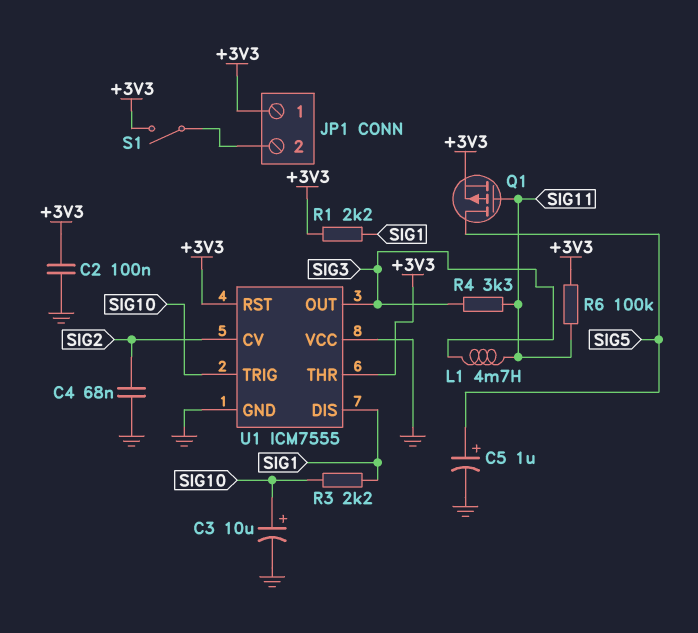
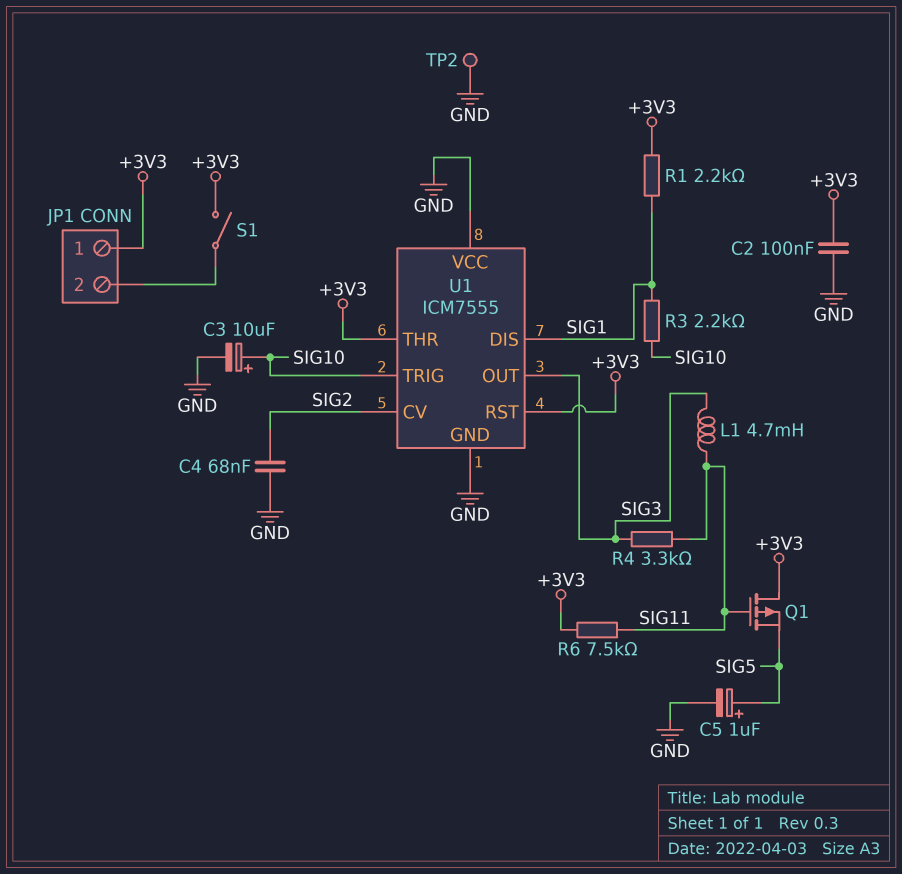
Q1: PMOS (G SIG11, D SIG5, S +3V3) -> PMOS (G SIG11, D +3V3, S SIG5)
R6: 100k (+3V3, SIG11) -> 7.5k (+3V3, SIG11)
TP2: none -> test point (GND)

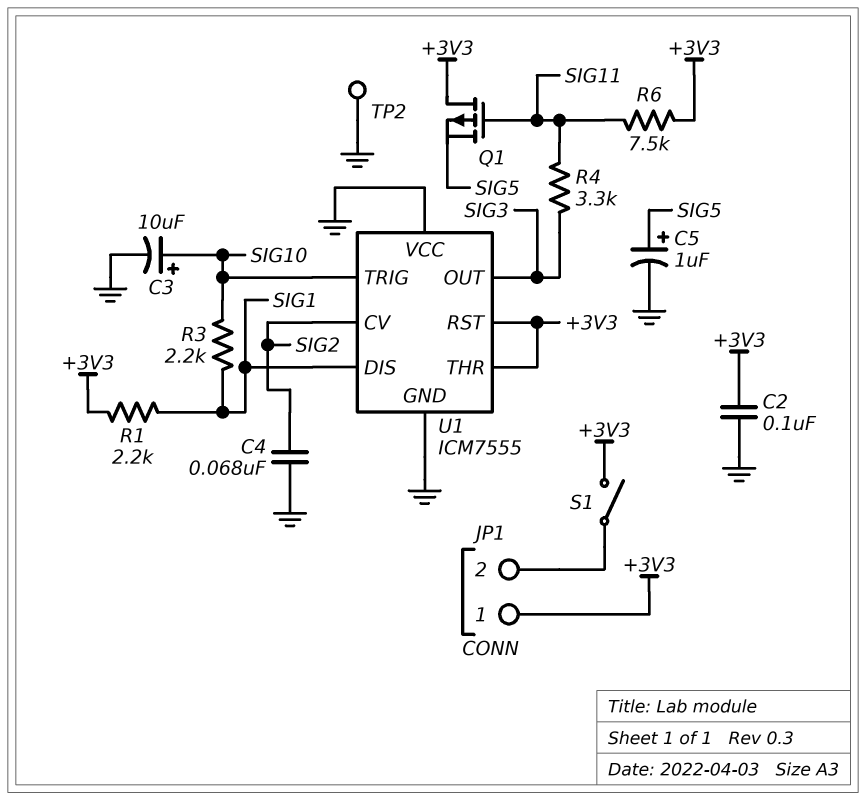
L1: 4.7mH (SIG3, SIG11) -> none

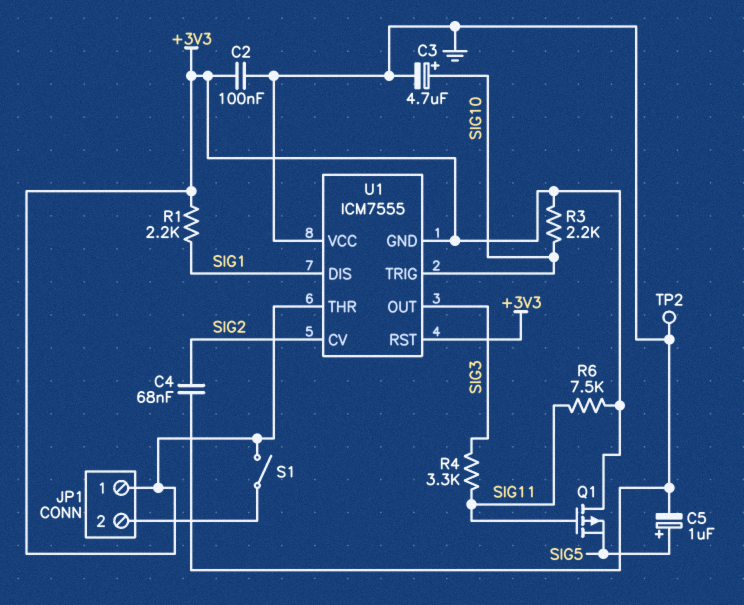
C3: 10uF (plus SIG10, minus GND) -> 4.7uF (plus SIG10, minus GND)
R3: 2.2k (SIG1, SIG10) -> 2.2k (+3V3, SIG10)
U1 pin GND: GND -> +3V3

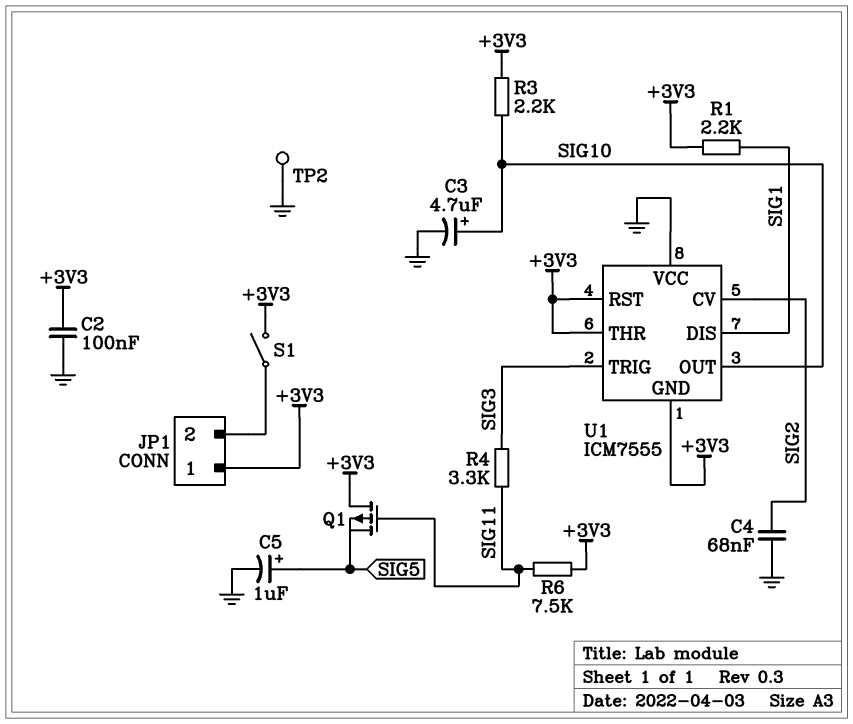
U1 pin OUT: SIG3 -> SIG10
U1 pin TRIG: SIG10 -> SIG3

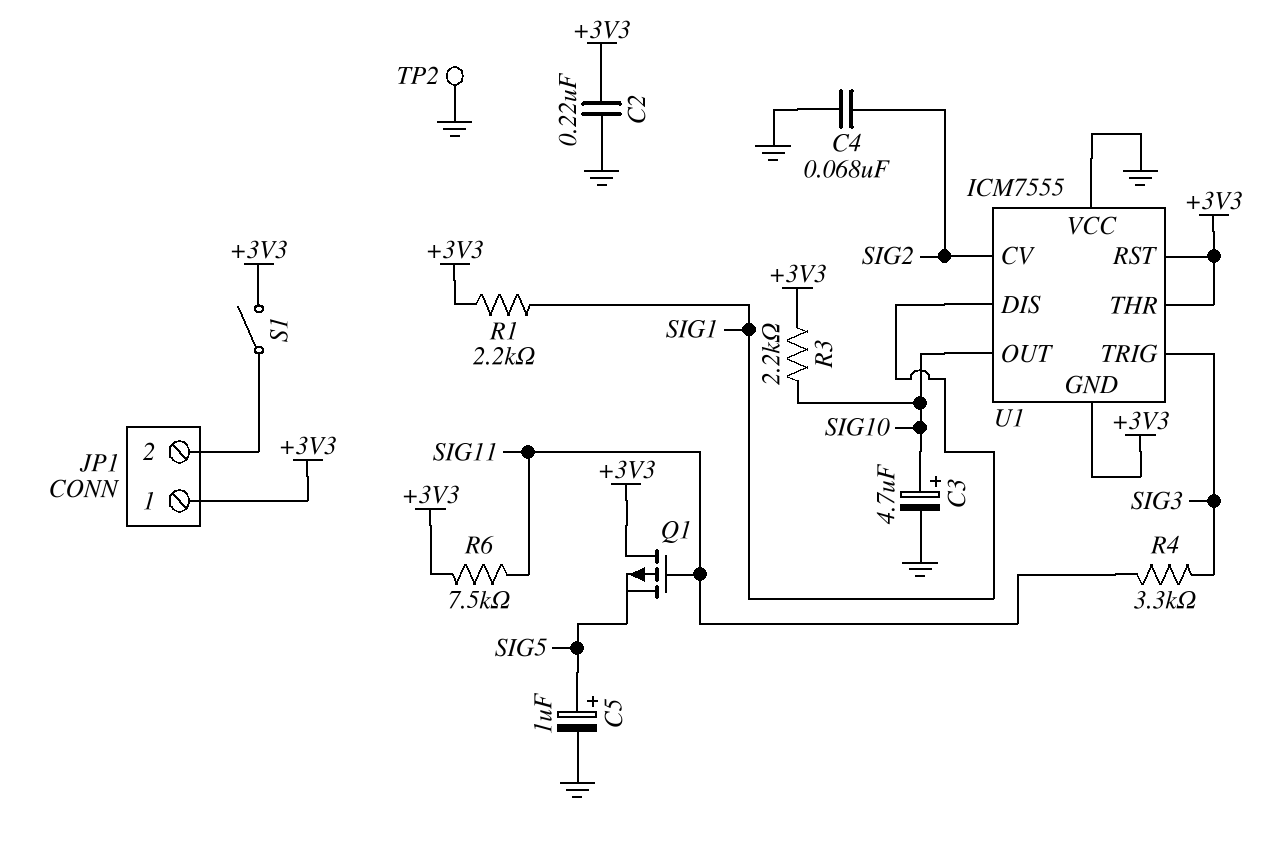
C2: 100nF (+3V3, GND) -> 220nF (+3V3, GND)

